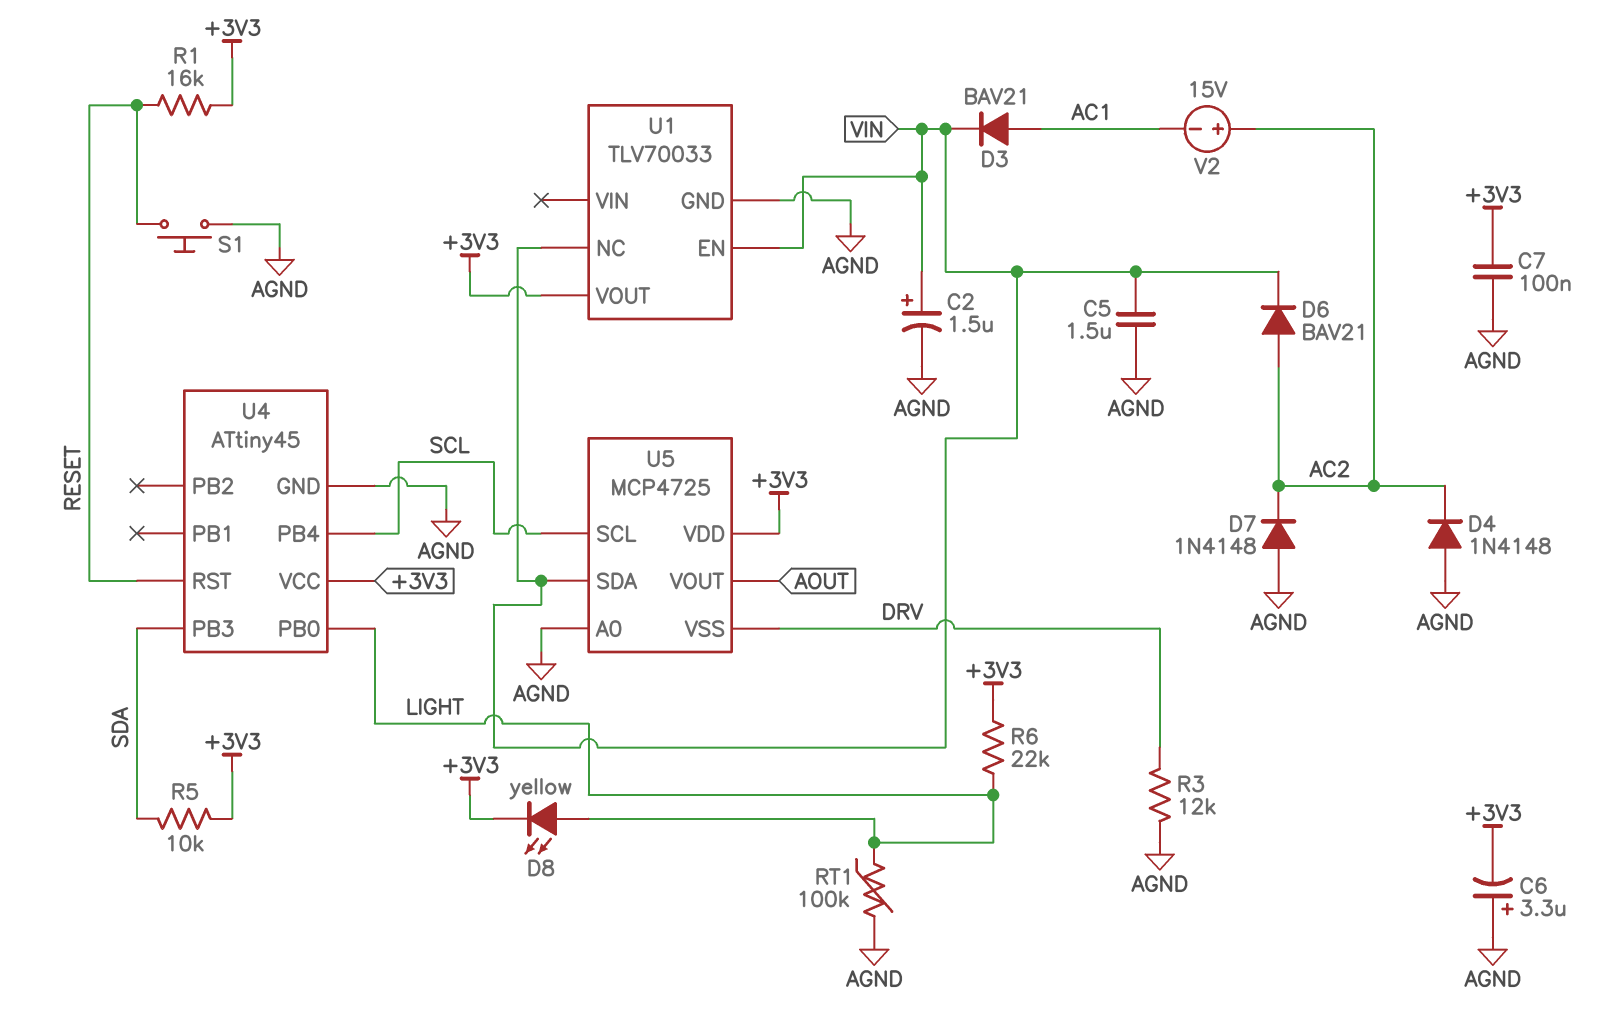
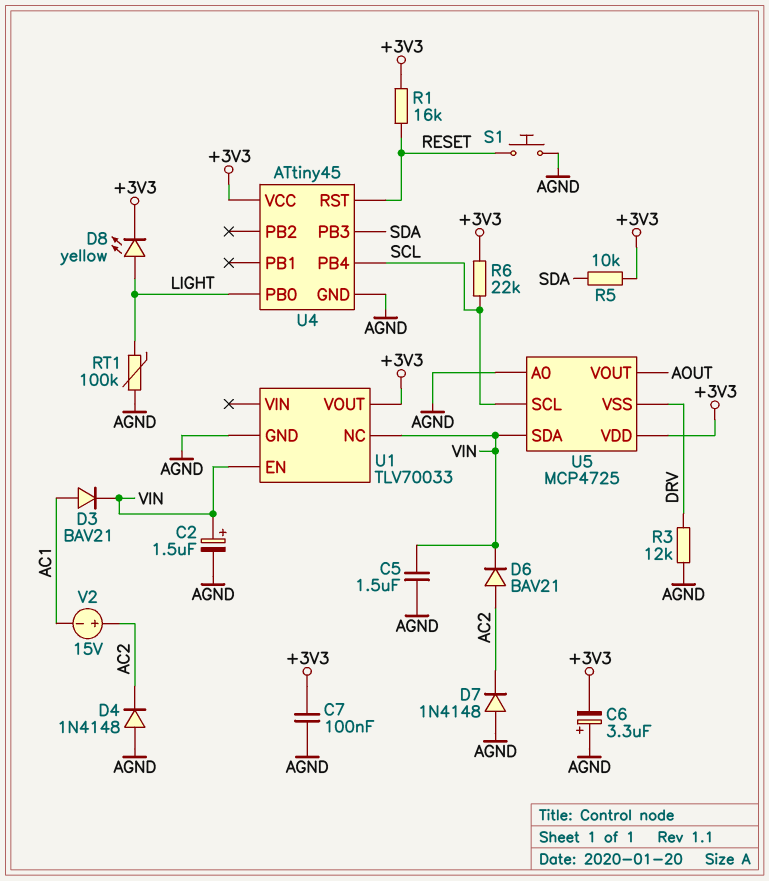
R6: 22k (+3V3, LIGHT) -> 22k (+3V3, SCL)

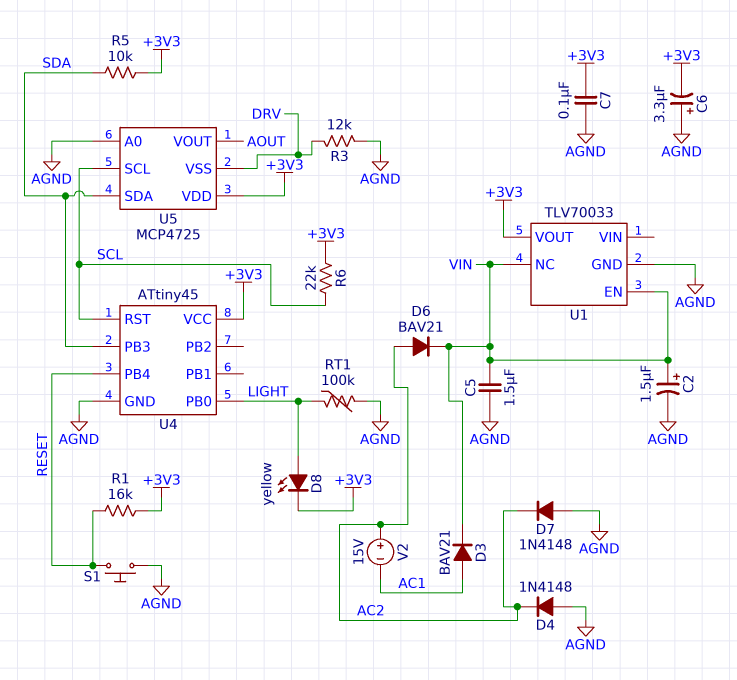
U4 pin PB4: SCL -> RESET
U4 pin RST: RESET -> SCL
U5 pin SDA: VIN -> SDA

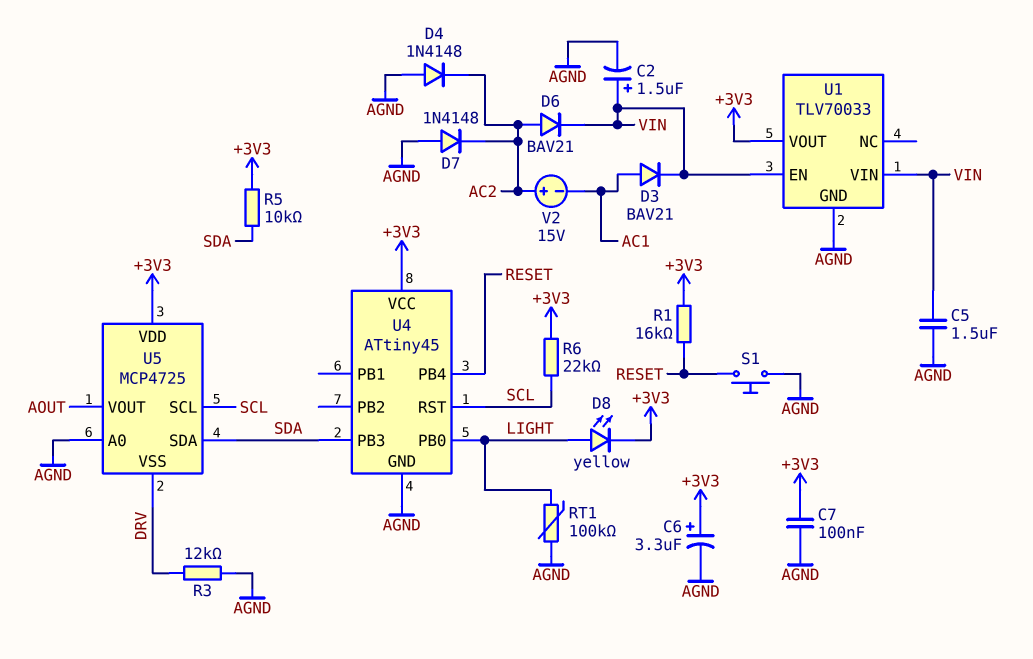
C6: 3.3uF (plus AGND, minus +3V3) -> 3.3uF (plus +3V3, minus AGND)
U1 pin NC: VIN -> none
U1 pin VIN: none -> VIN

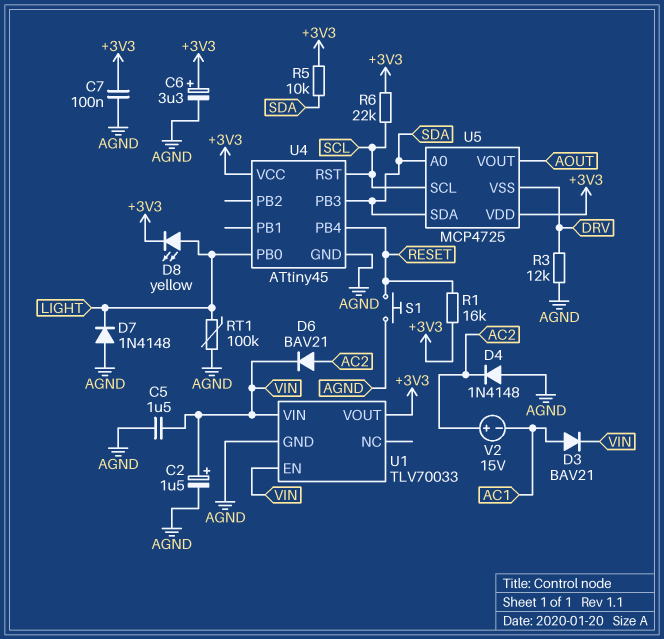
D7: diode 1N4148 (A AGND, K AC2) -> diode 1N4148 (A AGND, K LIGHT)
U5 pin A0: AGND -> SDA

